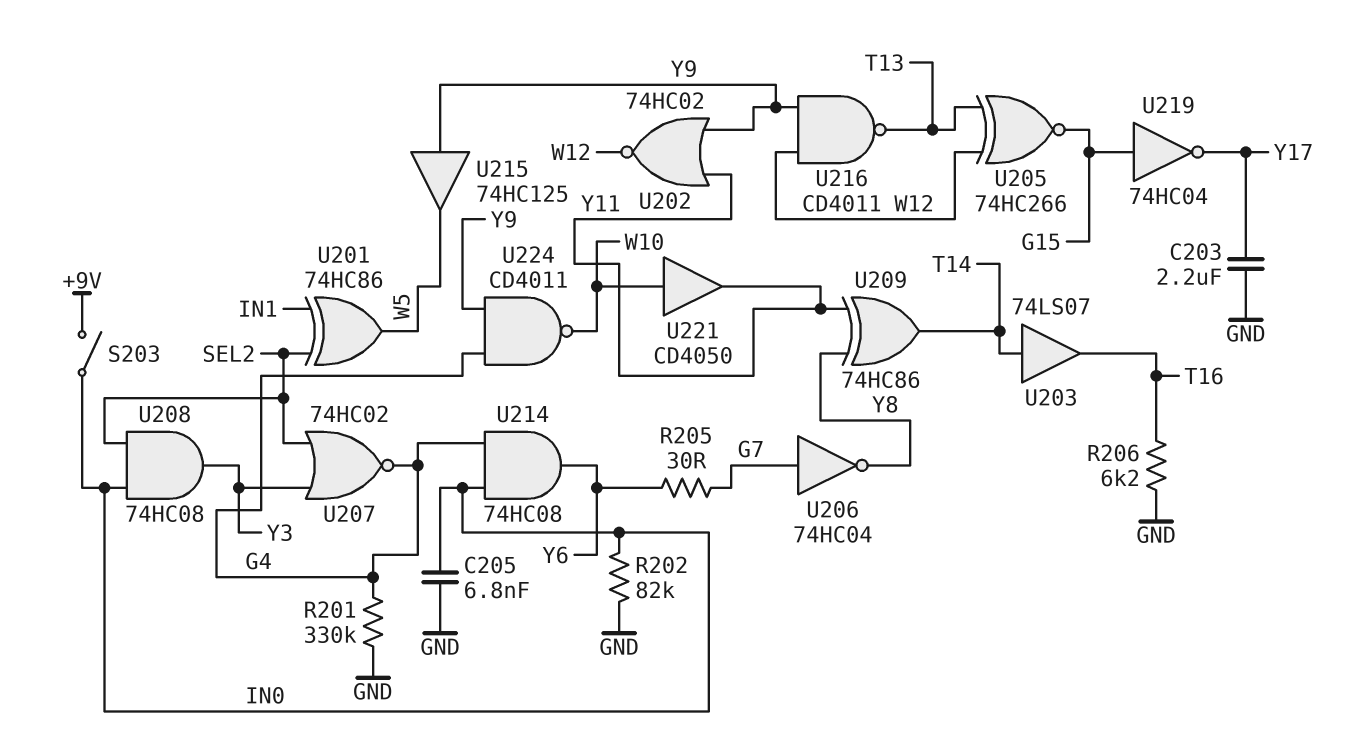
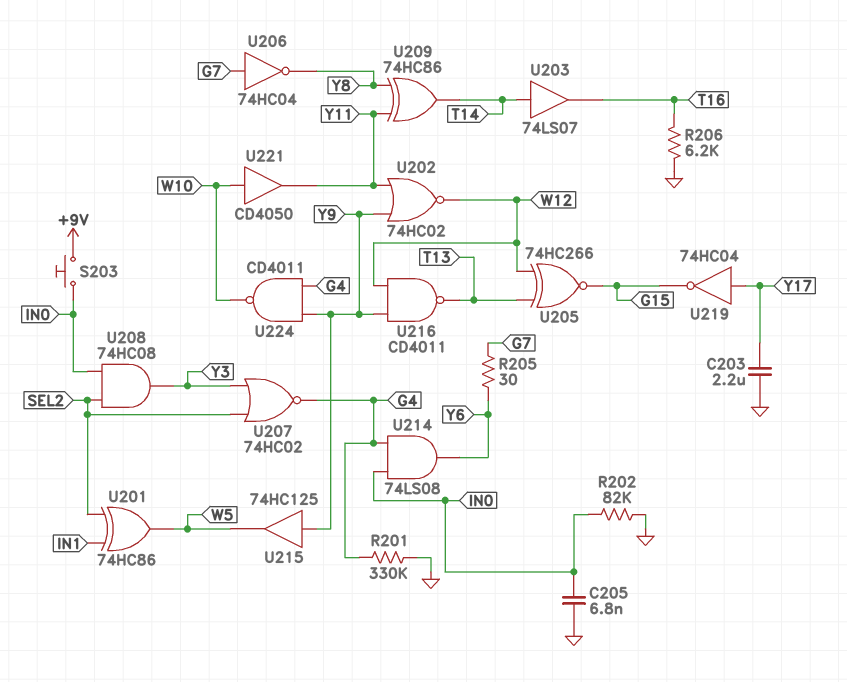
S203: switch (+9V, IN0) -> button (+9V, IN0)
U214: AND 74HC08 (in G4, in IN0, out Y6) -> AND 74LS08 (in G4, in IN0, out Y6)
U219: NOT 74HC04 (in G15, out Y17) -> NOT 74HC04 (in Y17, out G15)

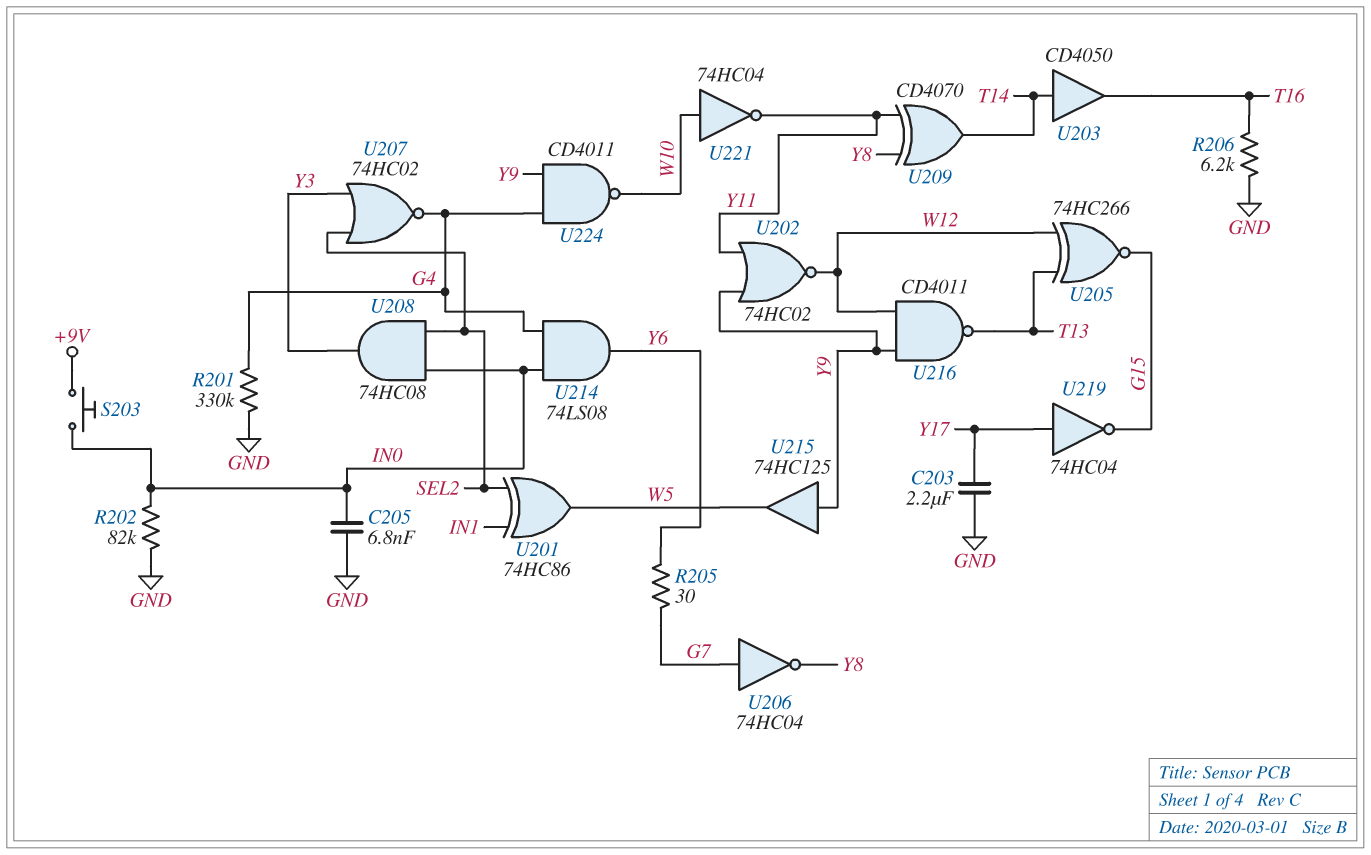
U203: buffer 74LS07 (in T14, out T16) -> buffer CD4050 (in T14, out T16)
U209: XOR 74HC86 (in Y8, in Y11, out T14) -> XOR CD4070 (in Y8, in Y11, out T14)
U221: buffer CD4050 (in W10, out Y11) -> NOT 74HC04 (in W10, out Y11)

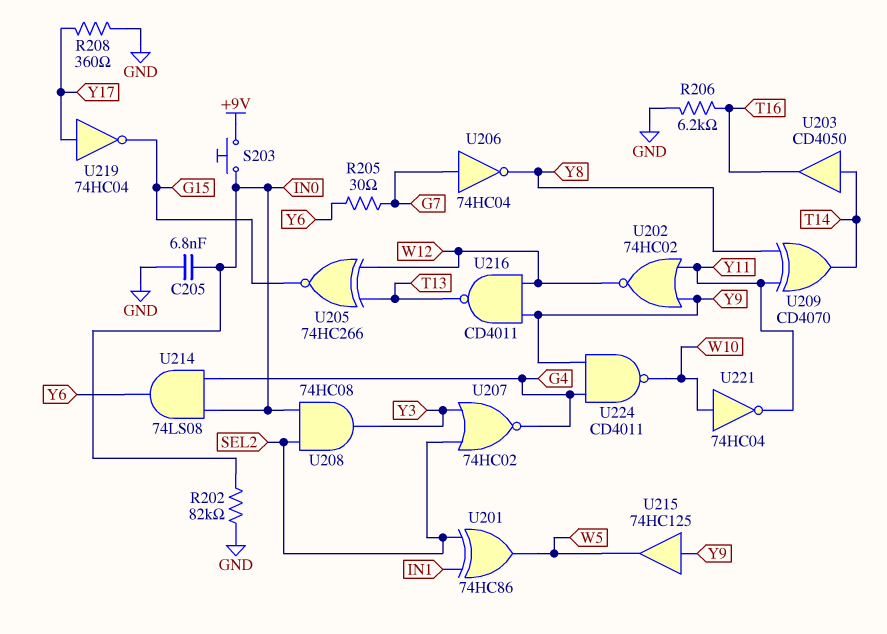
C203: 2.2uF (GND, Y17) -> none
R201: 330k (G4, GND) -> none
R208: none -> 360 (GND, Y17)

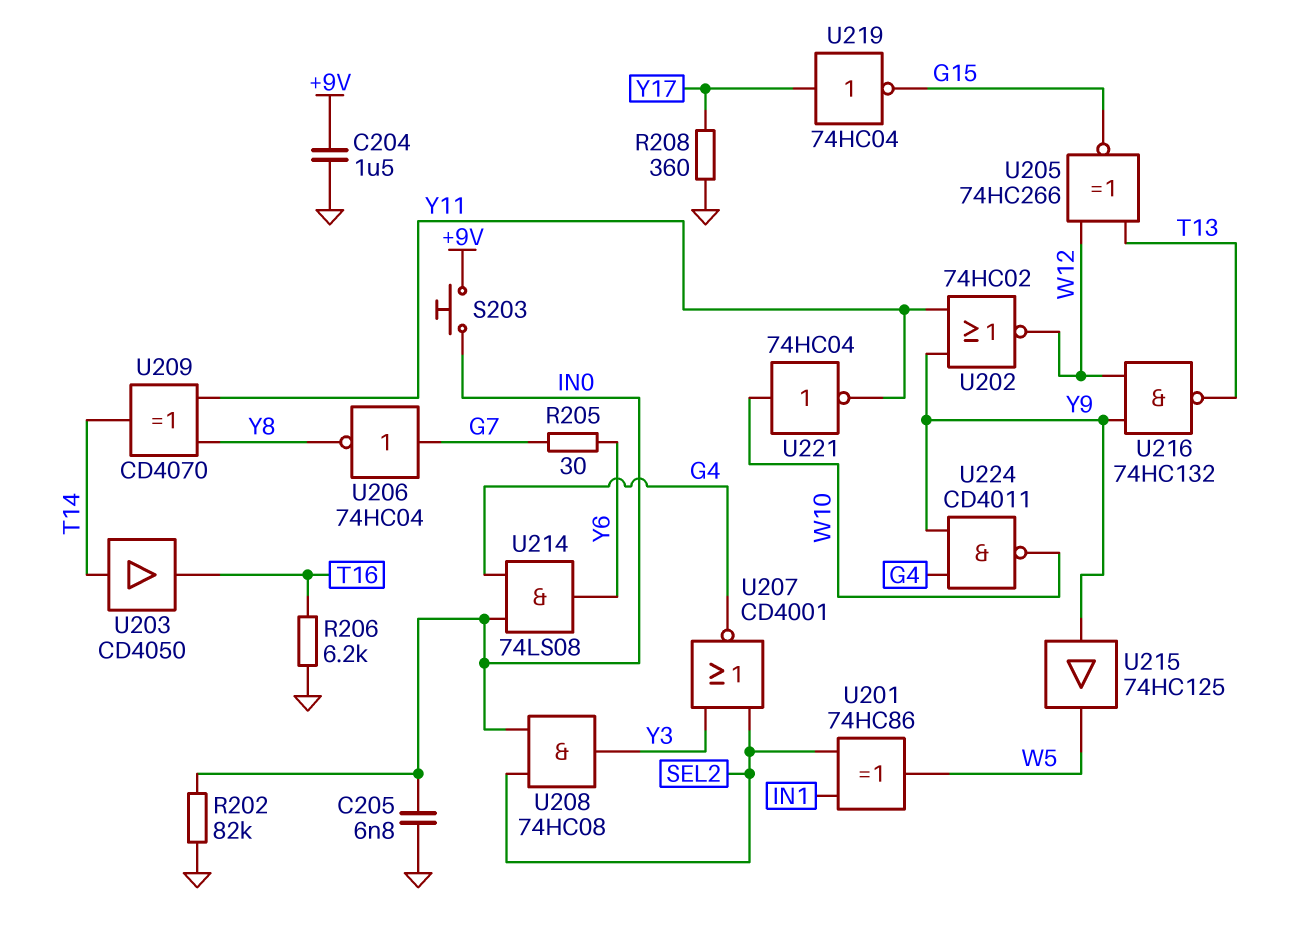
C204: none -> 1.5uF (+9V, GND)
U207: NOR 74HC02 (in SEL2, in Y3, out G4) -> NOR CD4001 (in SEL2, in Y3, out G4)
U216: NAND CD4011 (in W12, in Y9, out T13) -> NAND 74HC132 (in W12, in Y9, out T13)

